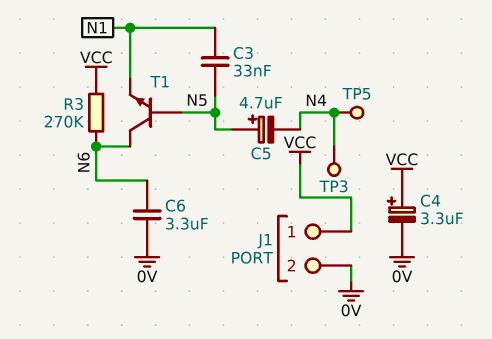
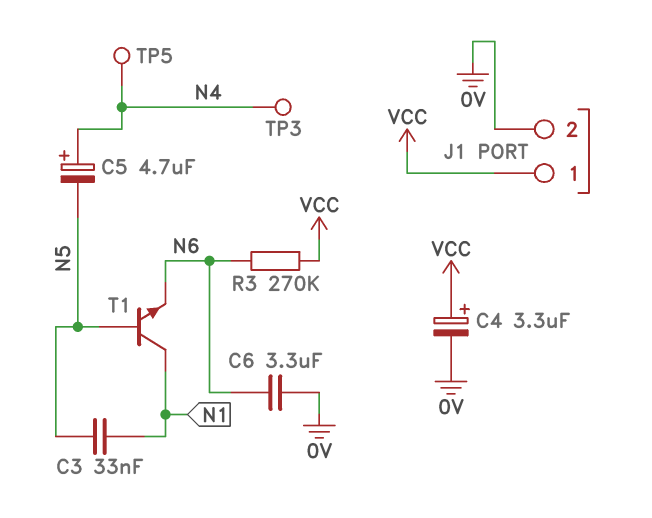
C5: 4.7uF (plus N5, minus N4) -> 4.7uF (plus N4, minus N5)
T1: NPN (B N5, C N6, E N1) -> NPN (B N5, C N1, E N6)

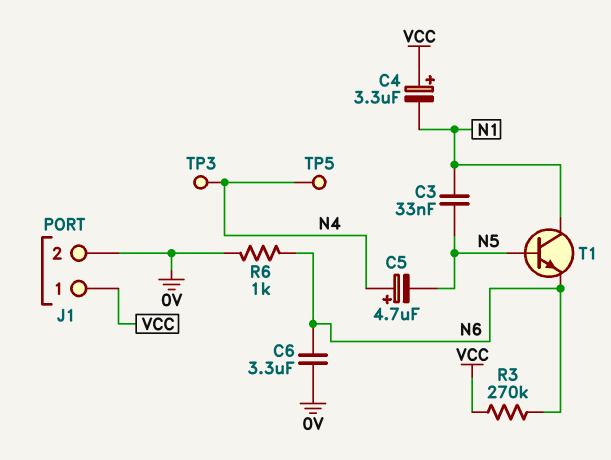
C4: 3.3uF (plus VCC, minus 0V) -> 3.3uF (plus VCC, minus N1)
R6: none -> 1k (0V, N6)

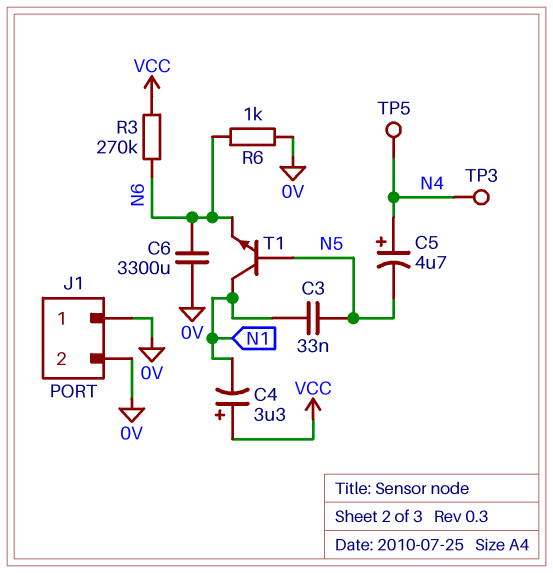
C6: 3.3uF (0V, N6) -> 3300uF (0V, N6)
J1 pin 1: VCC -> 0V

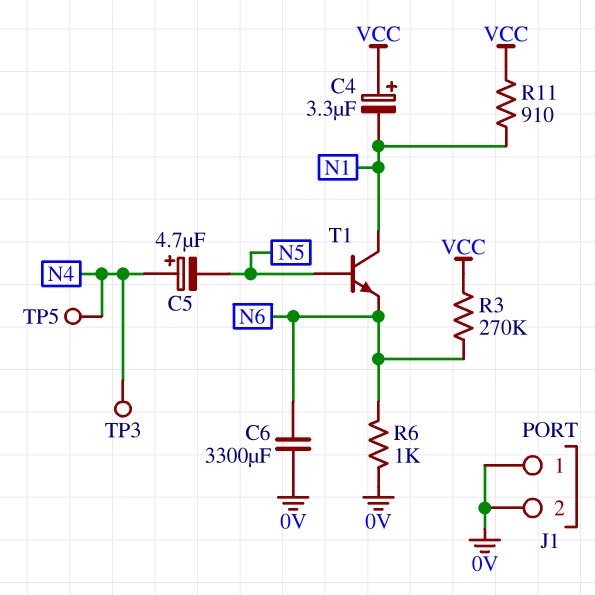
C3: 33nF (N1, N5) -> none
R11: none -> 910 (N1, VCC)

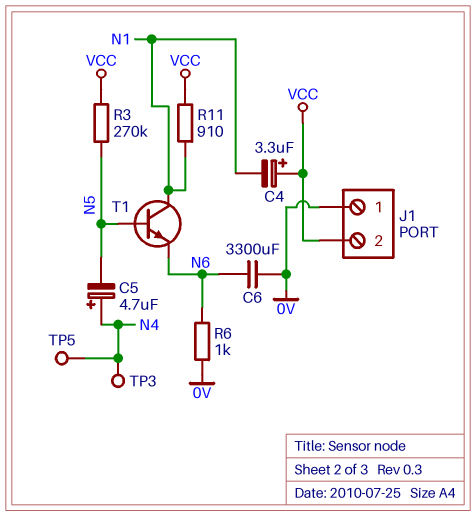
J1 pin 2: 0V -> VCC
R3: 270k (N6, VCC) -> 270k (N5, VCC)

